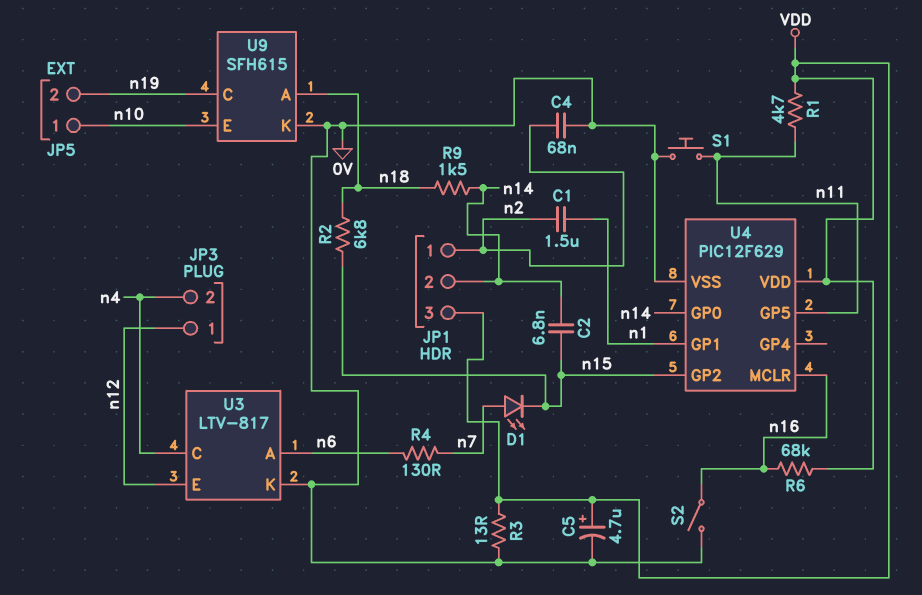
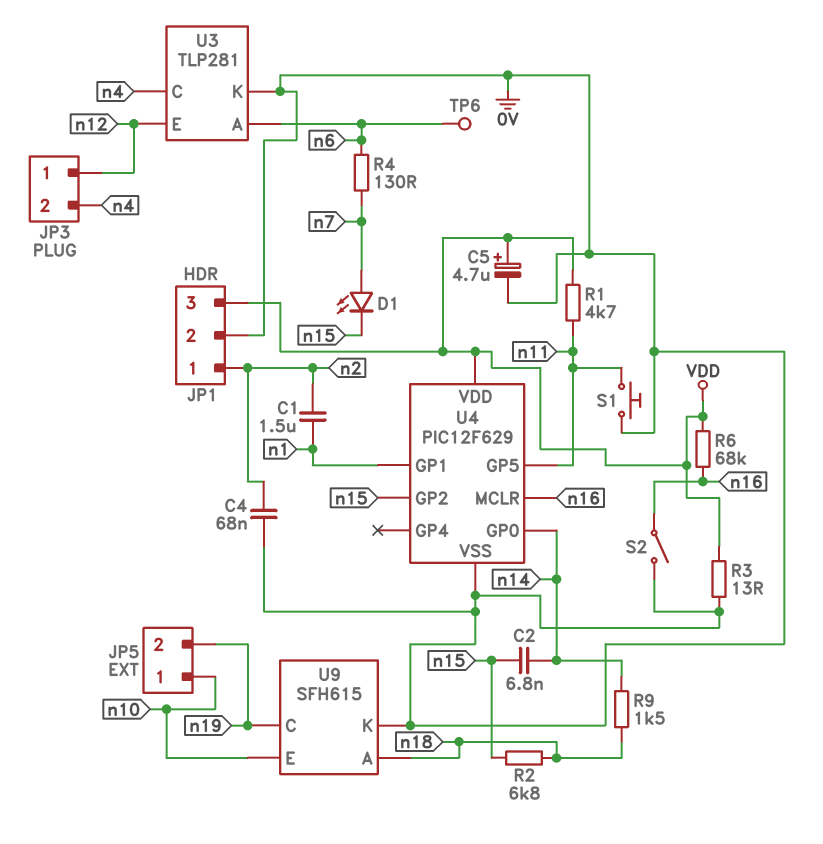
JP1 pin 2: n14 -> 0V
TP6: none -> test point (n6)
U3: LTV-817 -> TLP281

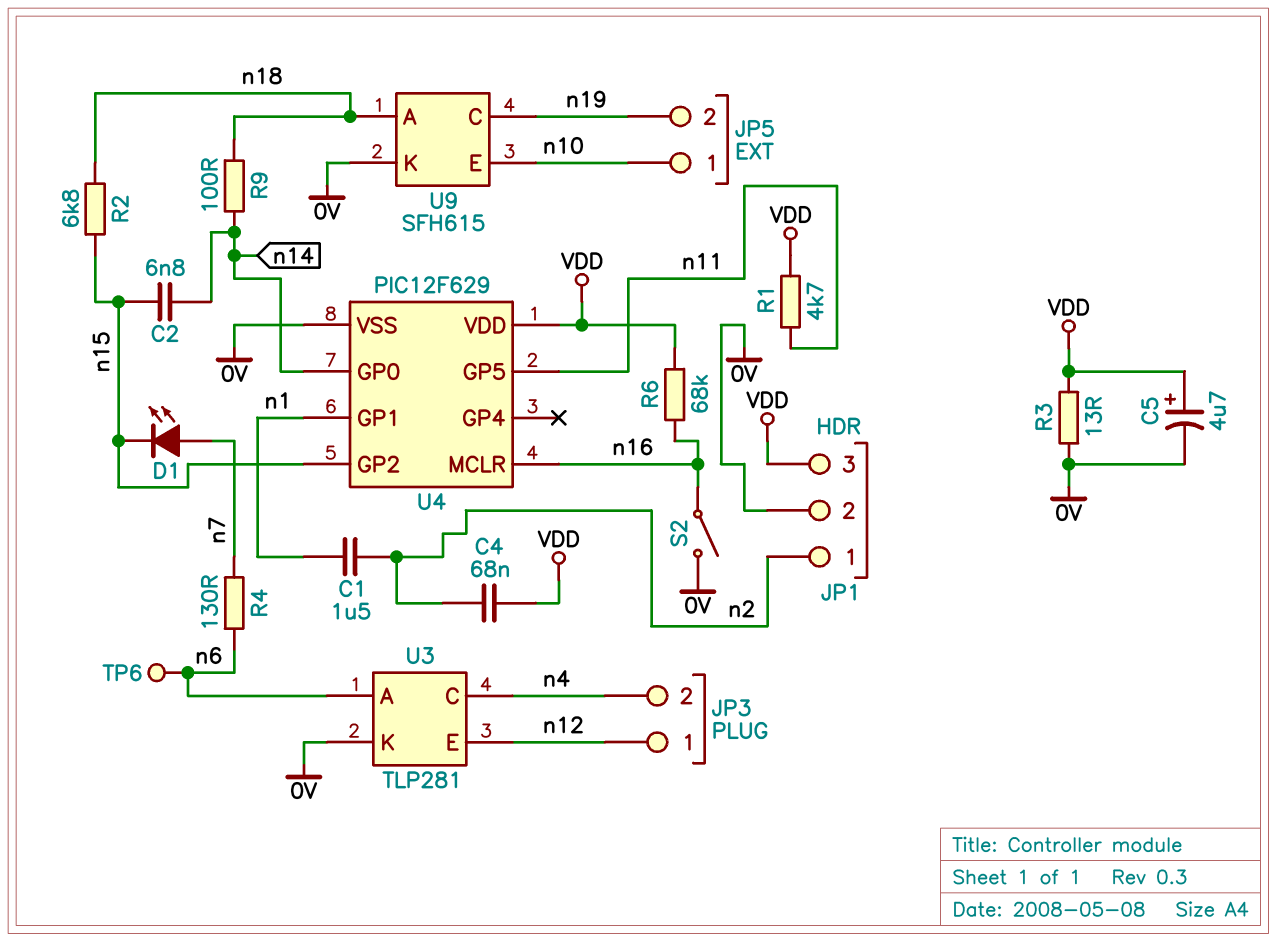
C4: 68nF (0V, n2) -> 68nF (VDD, n2)
R9: 1.5k (n14, n18) -> 100 (n14, n18)
S1: button (0V, n11) -> none

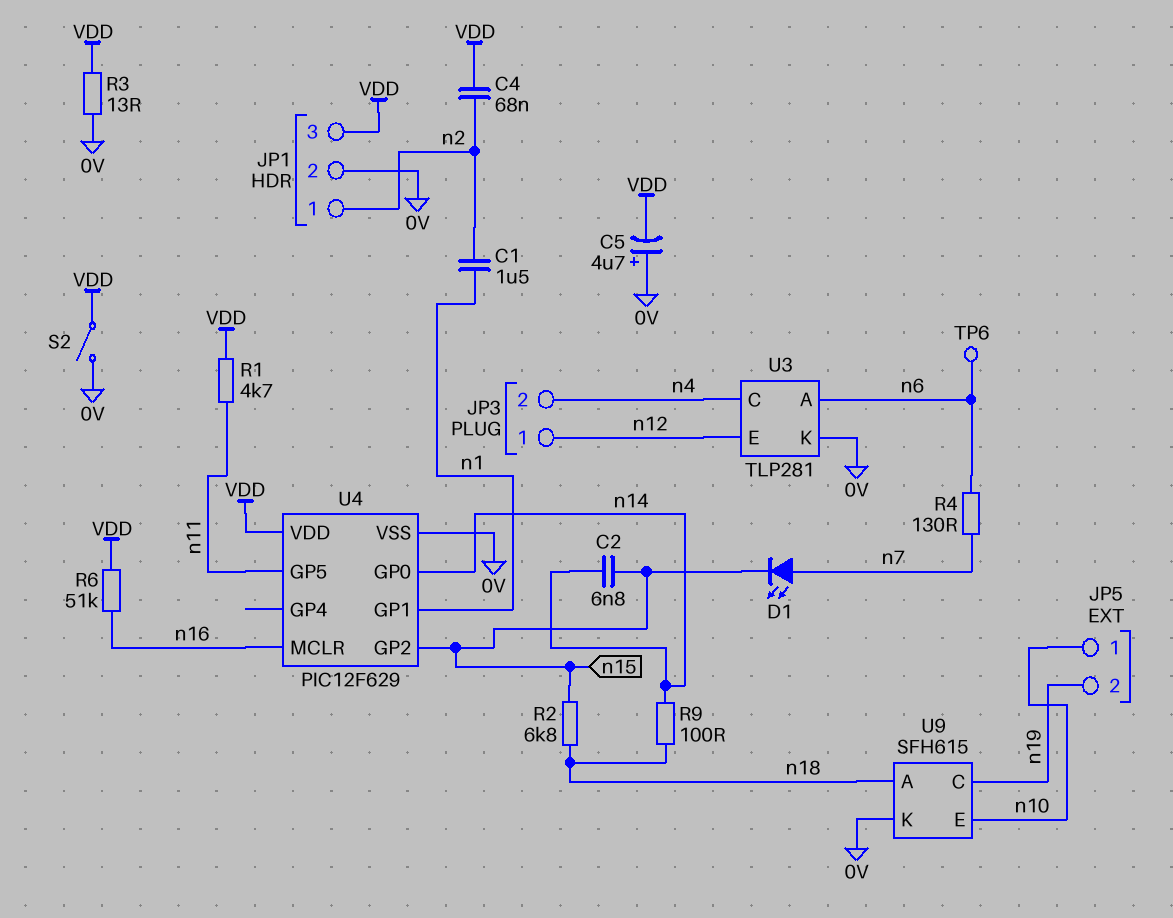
C5: 4.7uF (plus VDD, minus 0V) -> 4.7uF (plus 0V, minus VDD)
R6: 68k (VDD, n16) -> 51k (VDD, n16)
S2: switch (0V, n16) -> switch (0V, VDD)

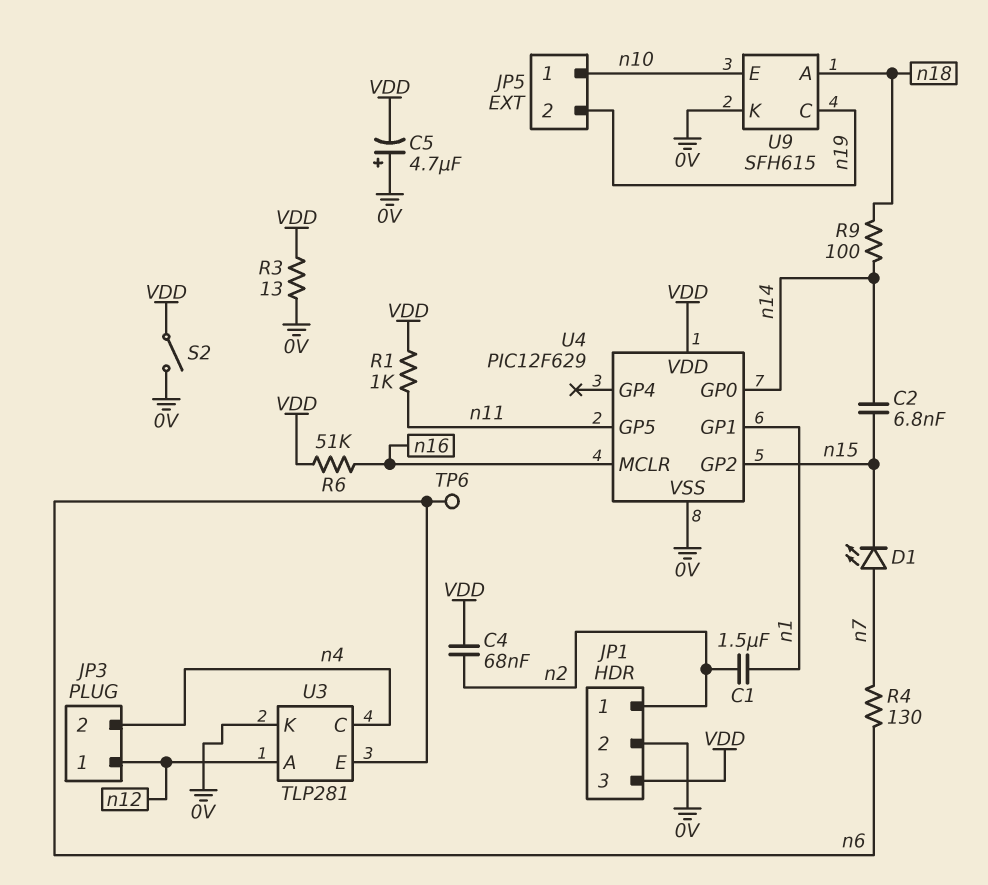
R1: 4.7k (VDD, n11) -> 1k (VDD, n11)
R2: 6.8k (n15, n18) -> none
U3 pin A: n6 -> n12
U3 pin E: n12 -> n6

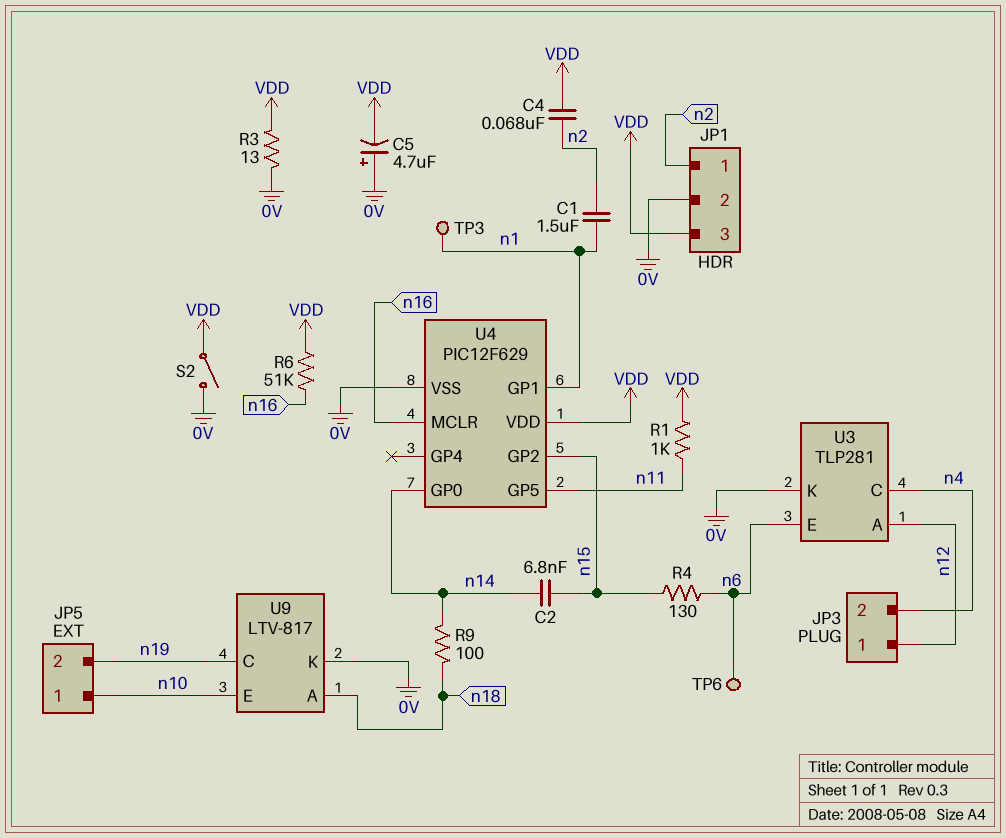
D1: LED (A n7, K n15) -> none
R4: 130 (n6, n7) -> 130 (n6, n15)
TP3: none -> test point (n1)
U9: SFH615 -> LTV-817

